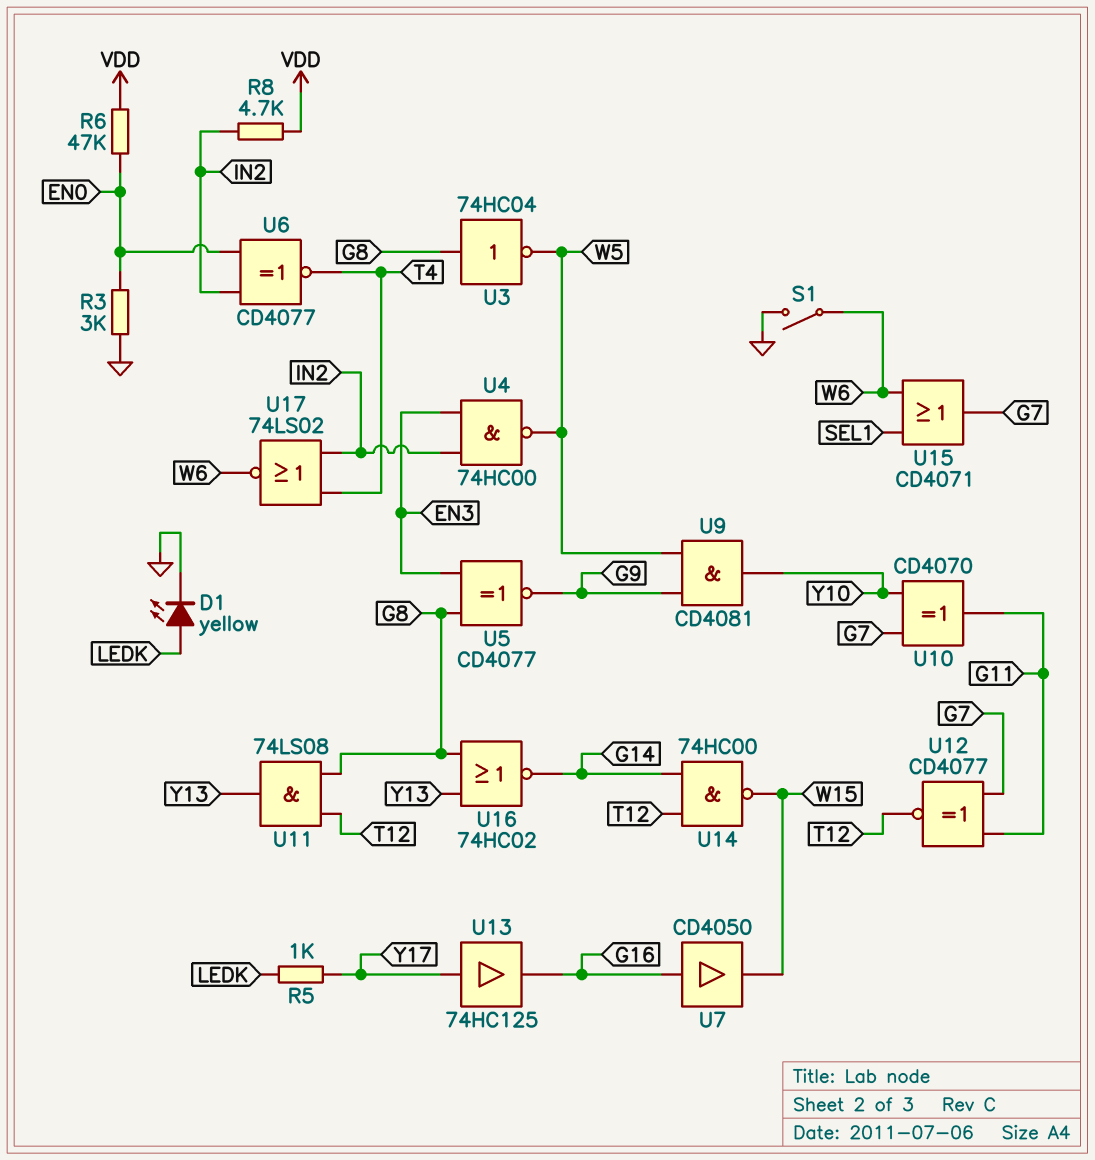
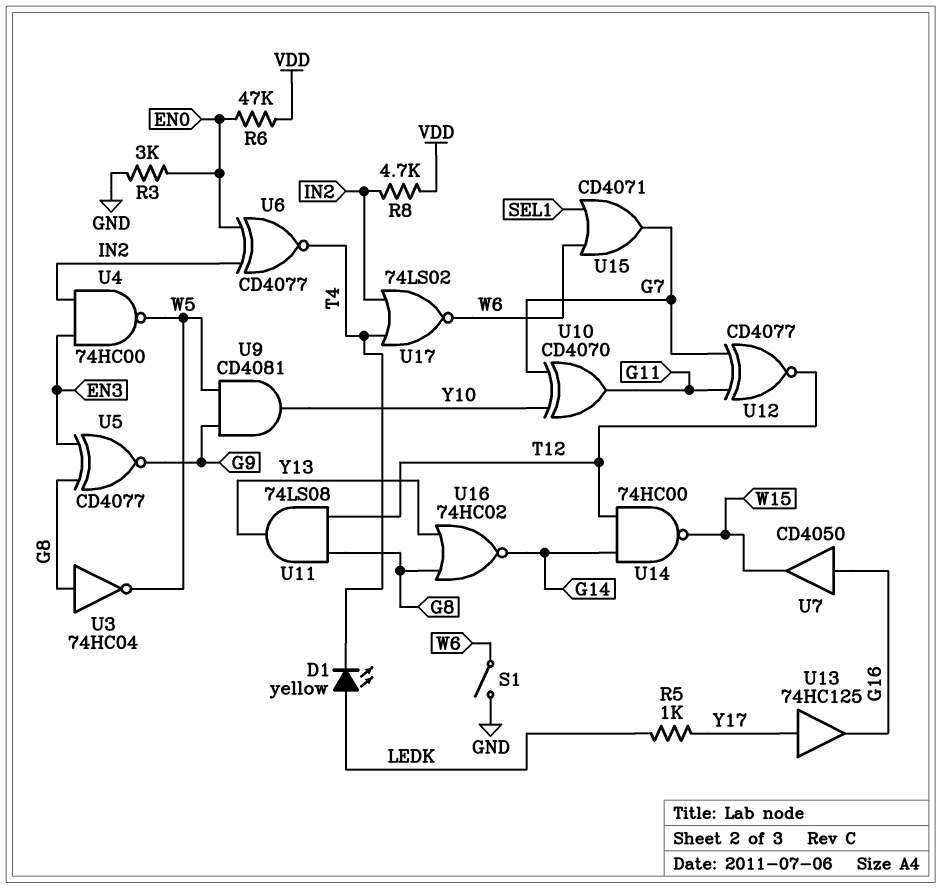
D1: LED yellow (A LEDK, K GND) -> LED yellow (A LEDK, K T4)

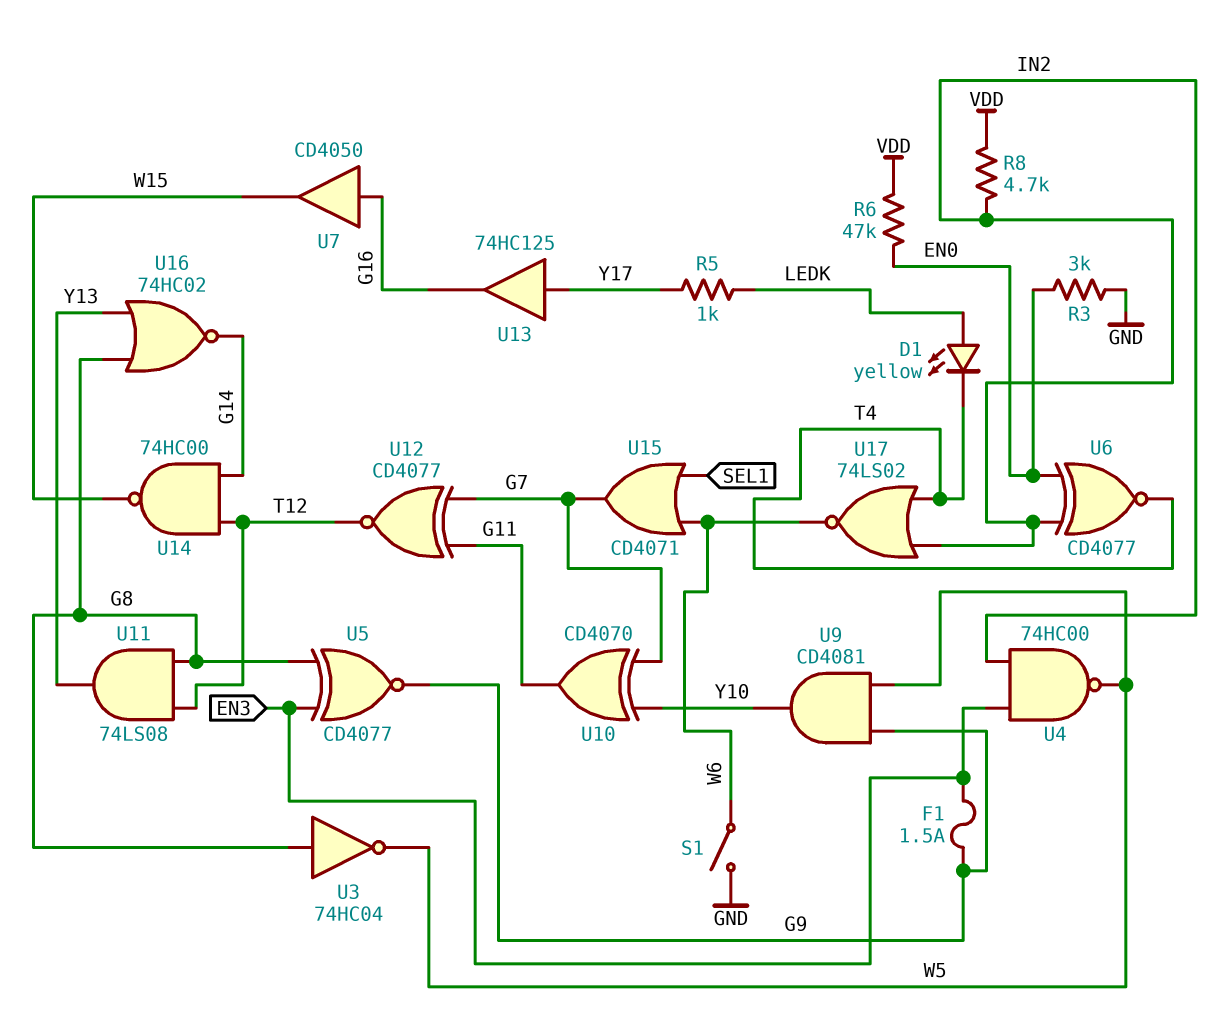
F1: none -> 1.5A (EN3, G9)

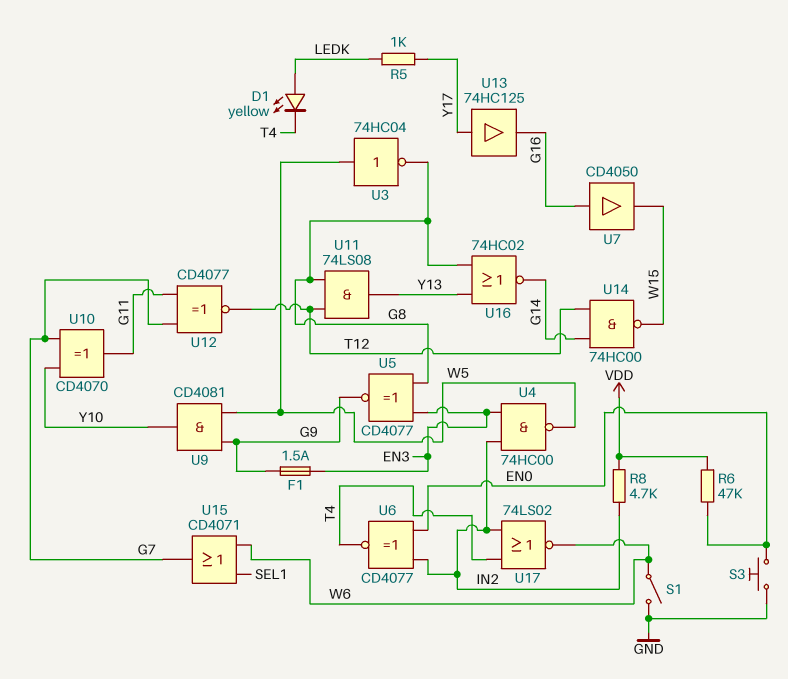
R3: 3k (EN0, GND) -> none
S3: none -> button (EN0, GND)
U3: NOT 74HC04 (in G8, out W5) -> NOT 74HC04 (in W5, out G8)

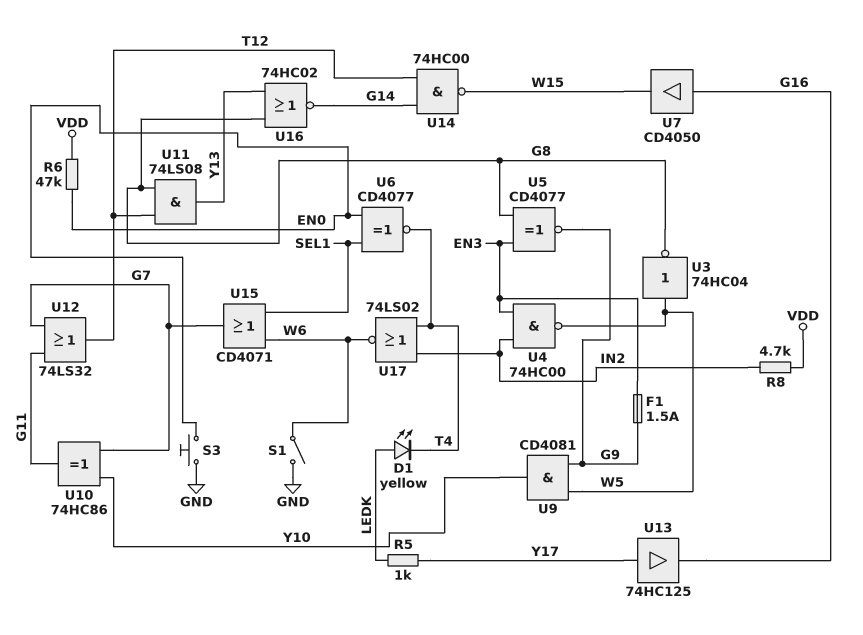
U6: XNOR CD4077 (in EN0, in IN2, out T4) -> XNOR CD4077 (in EN0, in SEL1, out T4)
U10: XOR CD4070 (in G7, in Y10, out G11) -> XOR 74HC86 (in G7, in Y10, out G11)
U12: XNOR CD4077 (in G7, in G11, out T12) -> OR 74LS32 (in G7, in G11, out T12)

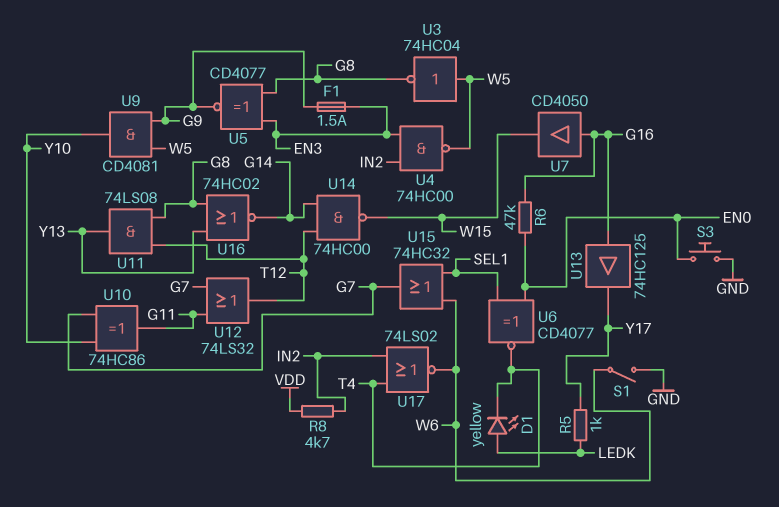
R6: 47k (EN0, VDD) -> 47k (EN0, G16)
U13: buffer 74HC125 (in Y17, out G16) -> buffer 74HC125 (in G16, out Y17)
U15: OR CD4071 (in SEL1, in W6, out G7) -> OR 74HC32 (in SEL1, in W6, out G7)

